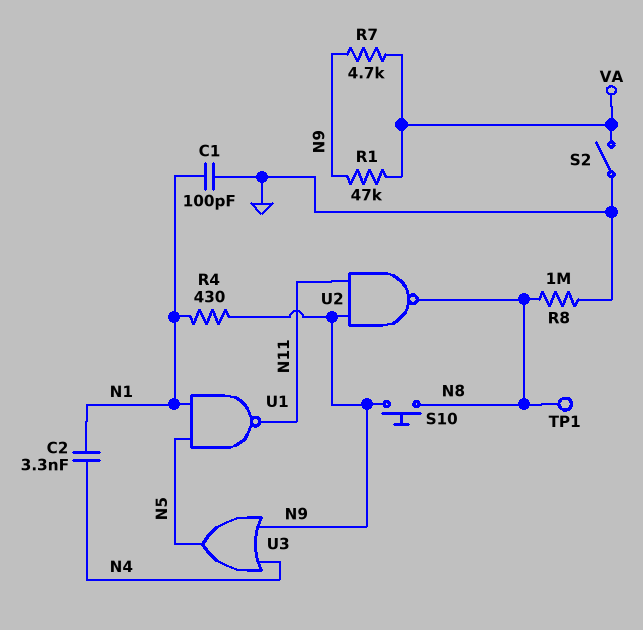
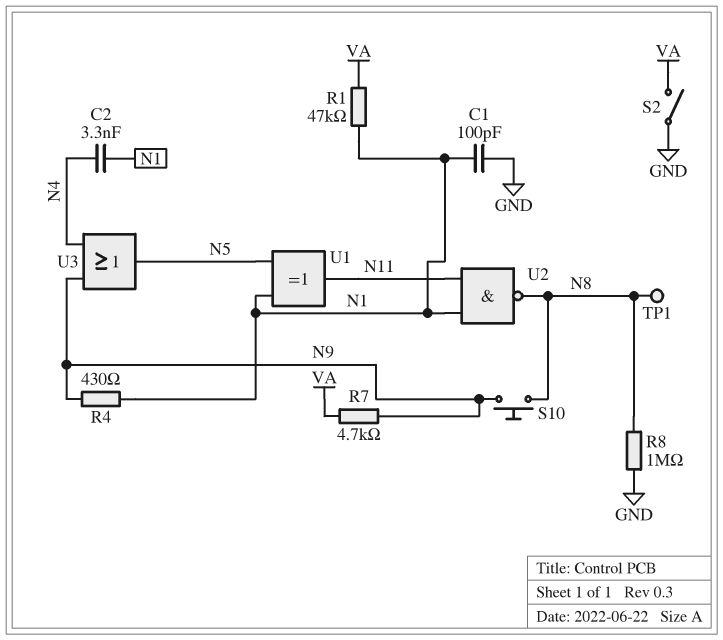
R1: 47k (N9, VA) -> 47k (N1, VA)
U1: NAND (in N1, in N5, out N11) -> XOR (in N1, in N5, out N11)
U2: NAND (in N9, in N11, out N8) -> NAND (in N1, in N11, out N8)

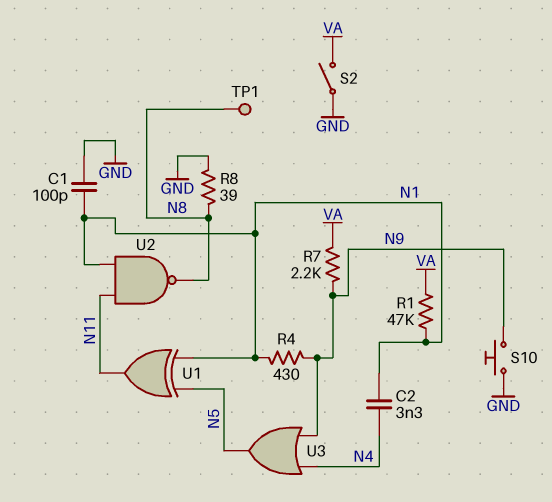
R7: 4.7k (N9, VA) -> 2.2k (N9, VA)
R8: 1M (GND, N8) -> 39 (GND, N8)
S10: button (N8, N9) -> button (GND, N9)

